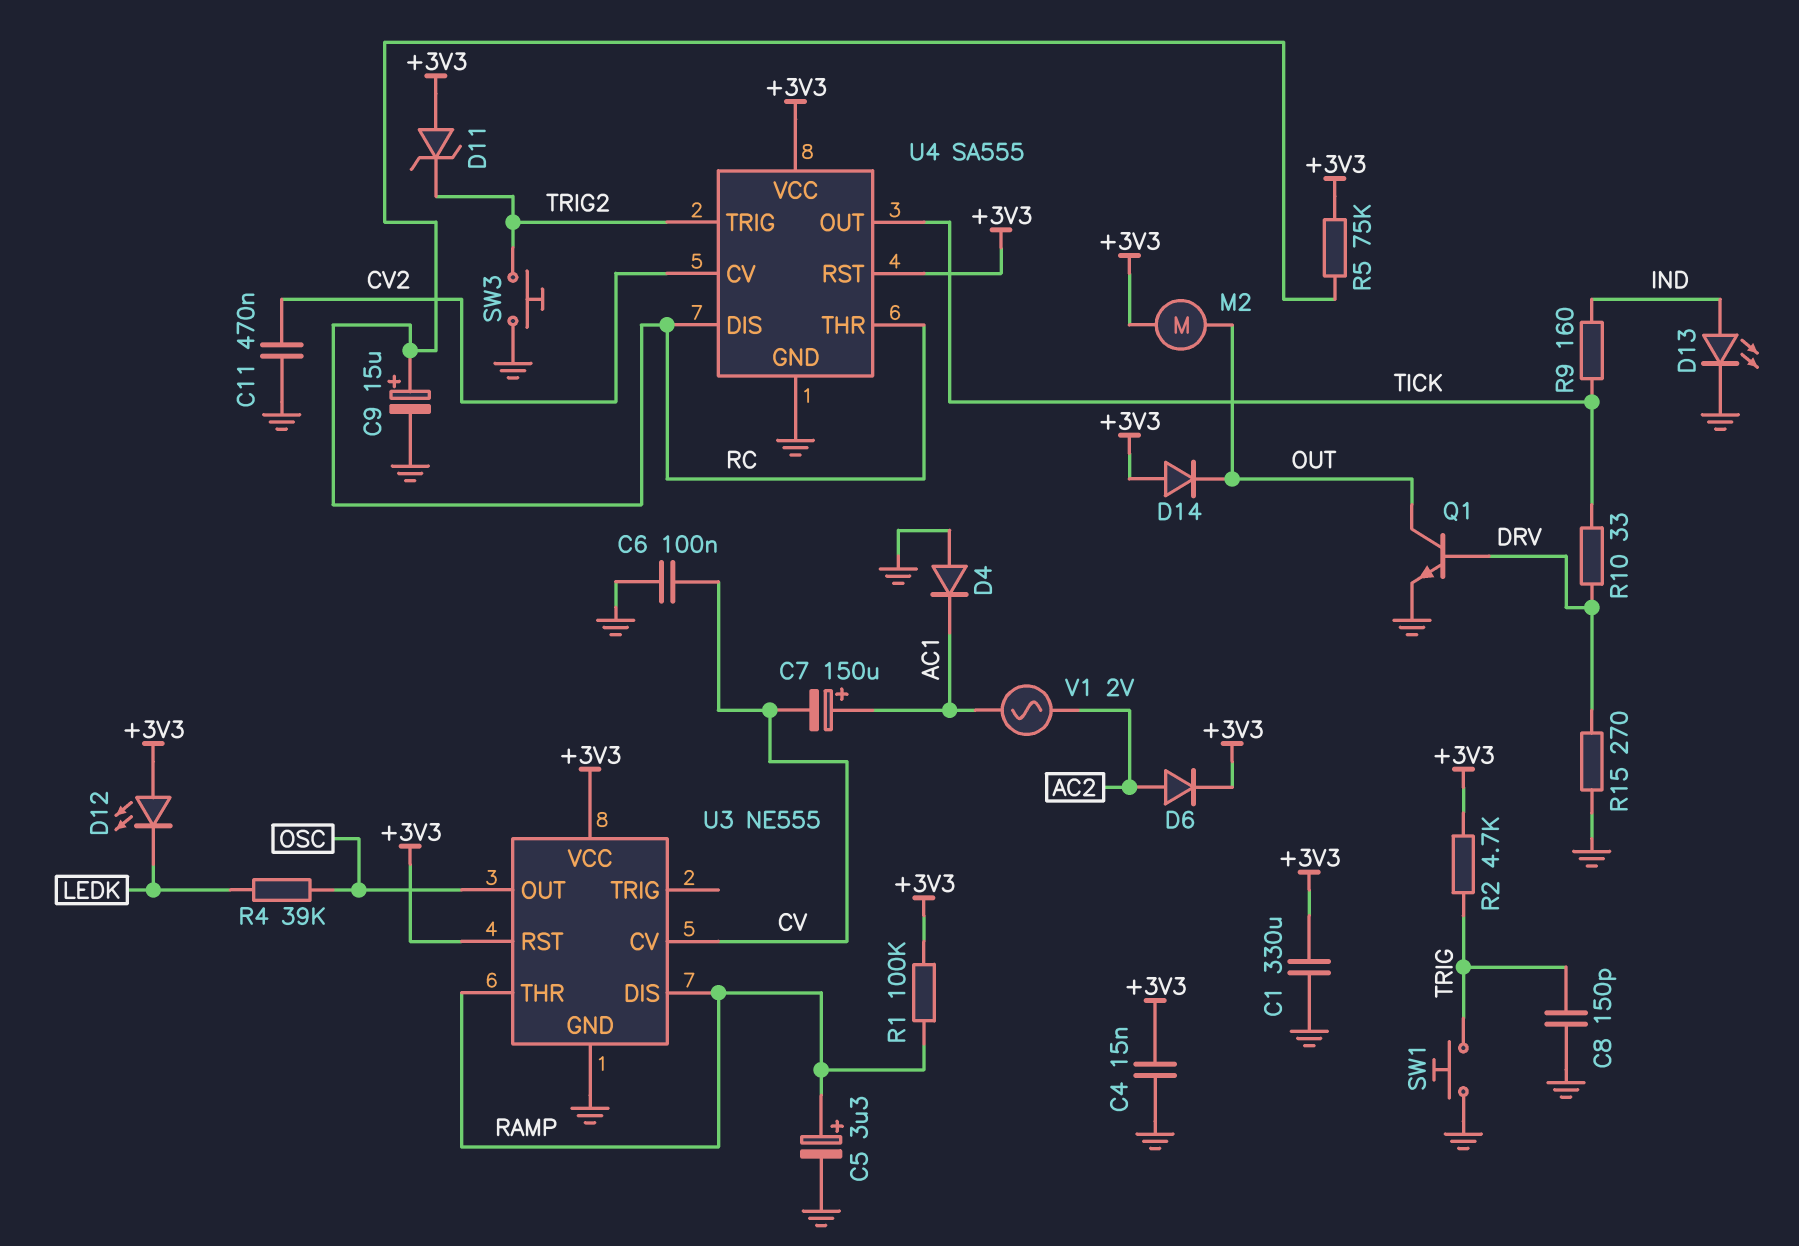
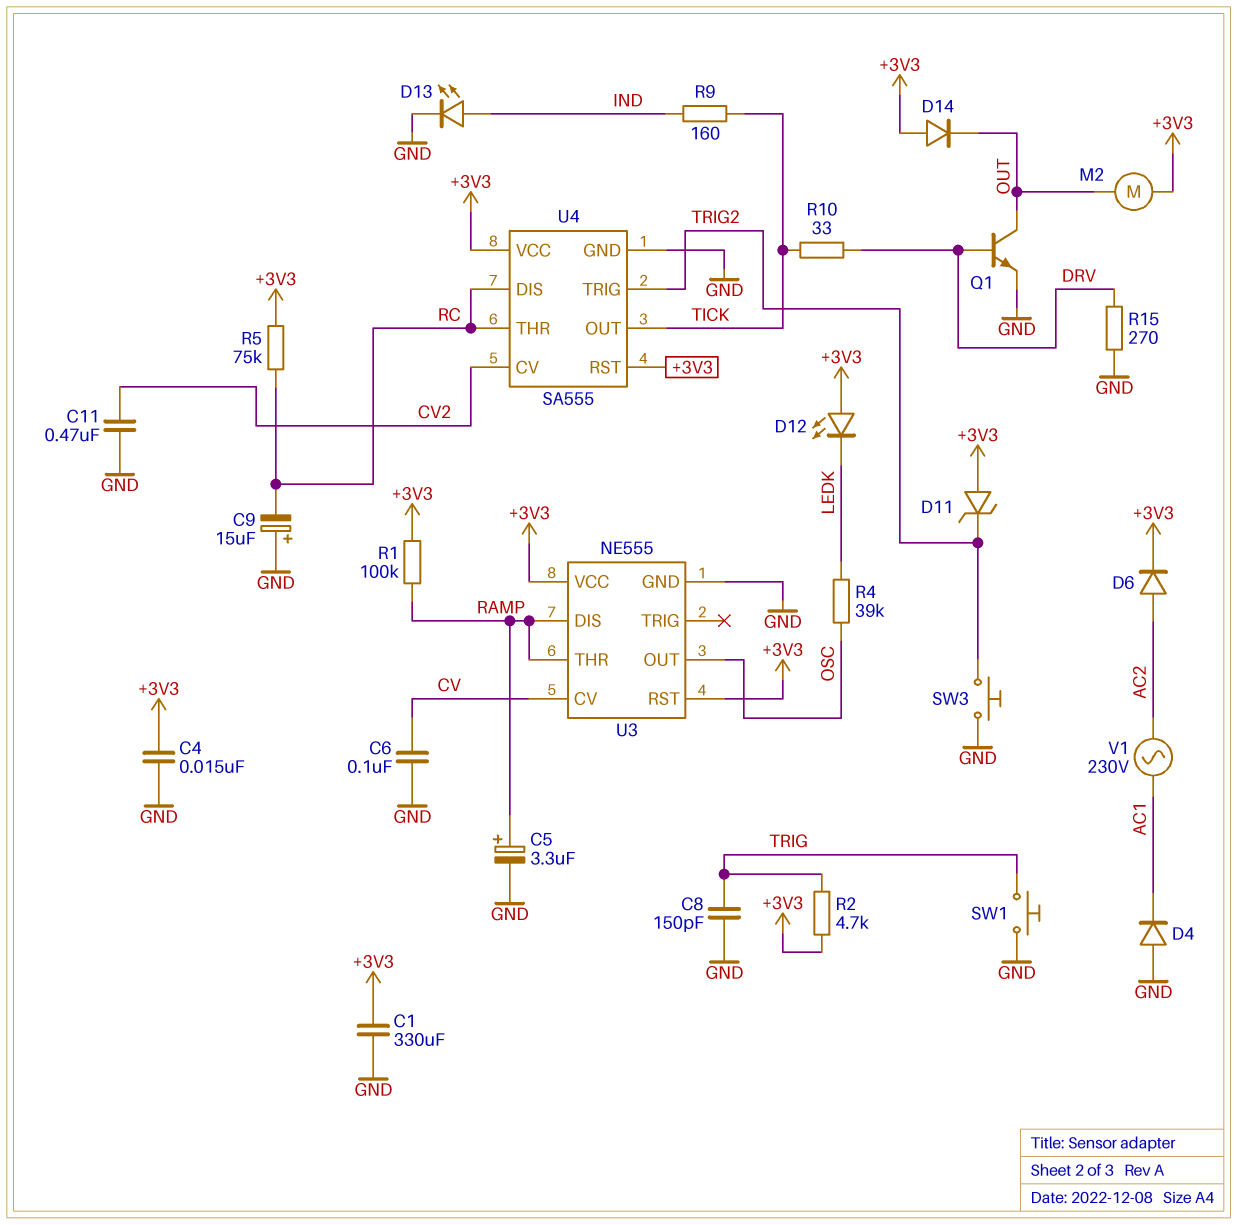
C7: 150uF (plus AC1, minus CV) -> none
C9: 15uF (plus RC, minus GND) -> 15uF (plus GND, minus RC)
V1: AC 2V (AC1, AC2) -> AC 230V (AC1, AC2)

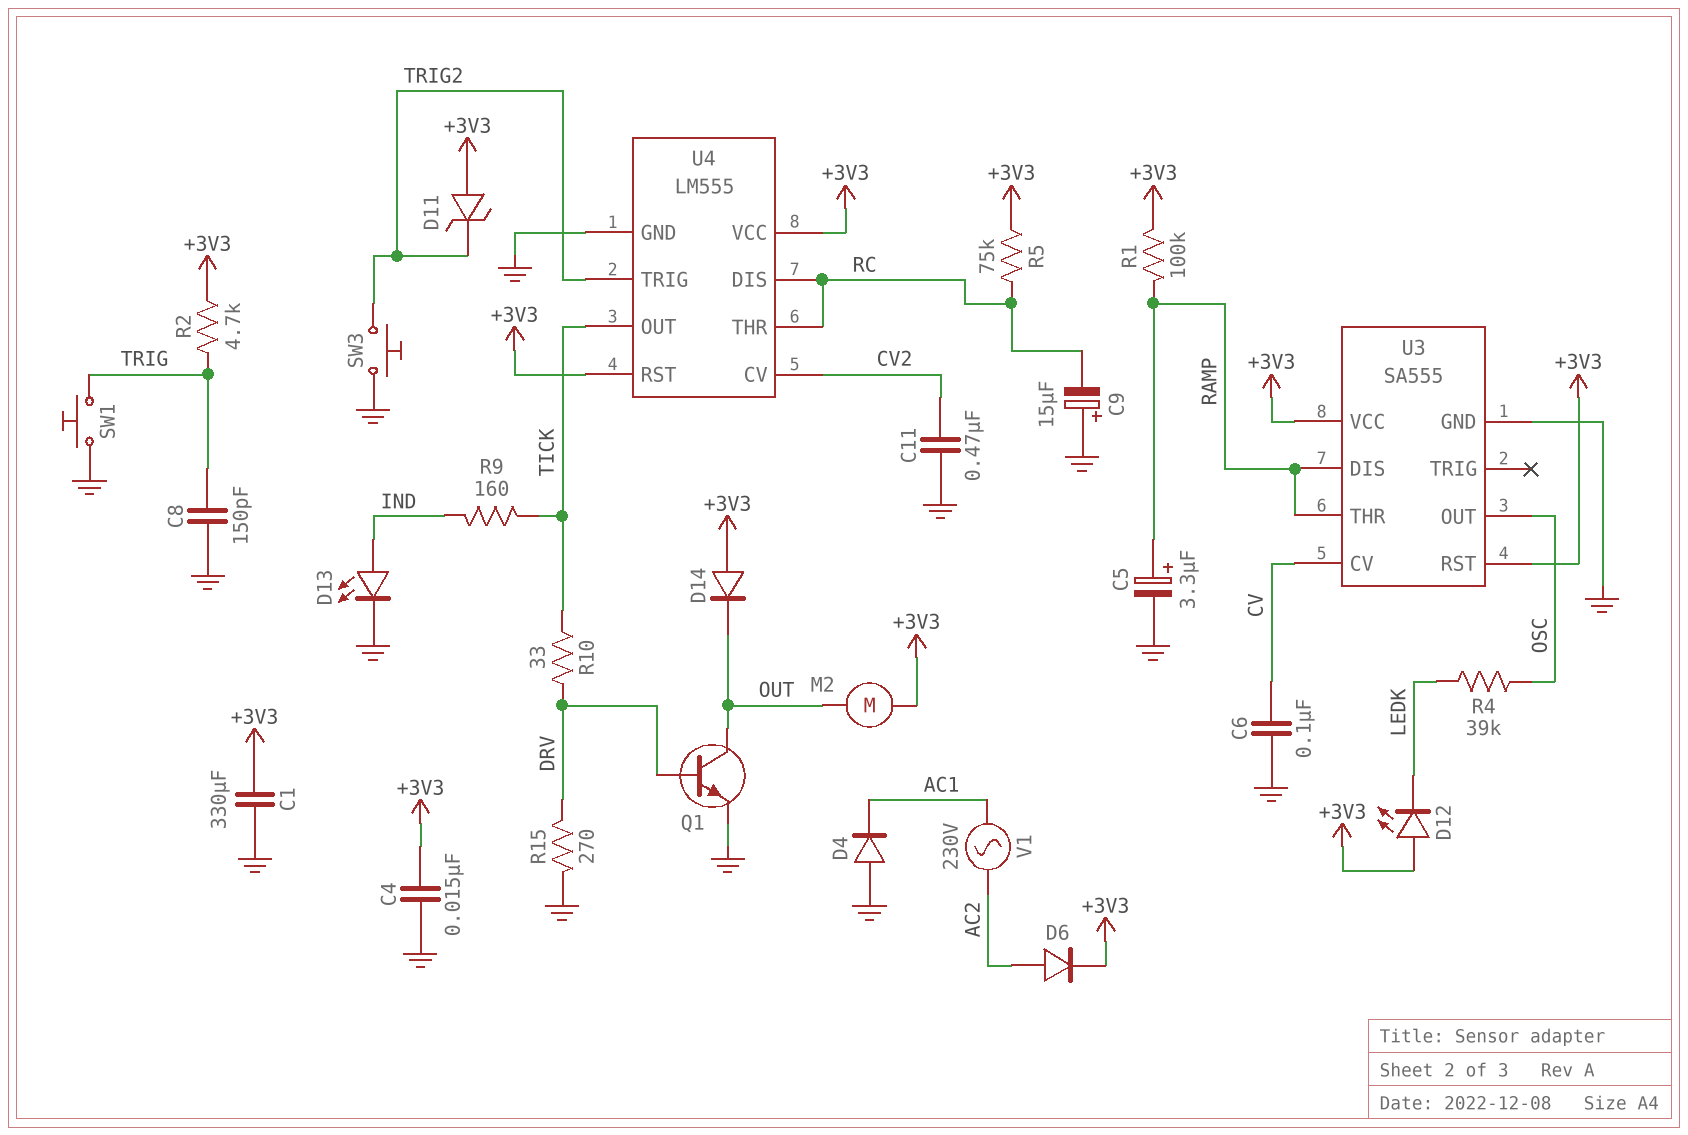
U3: NE555 -> SA555
U4: SA555 -> LM555

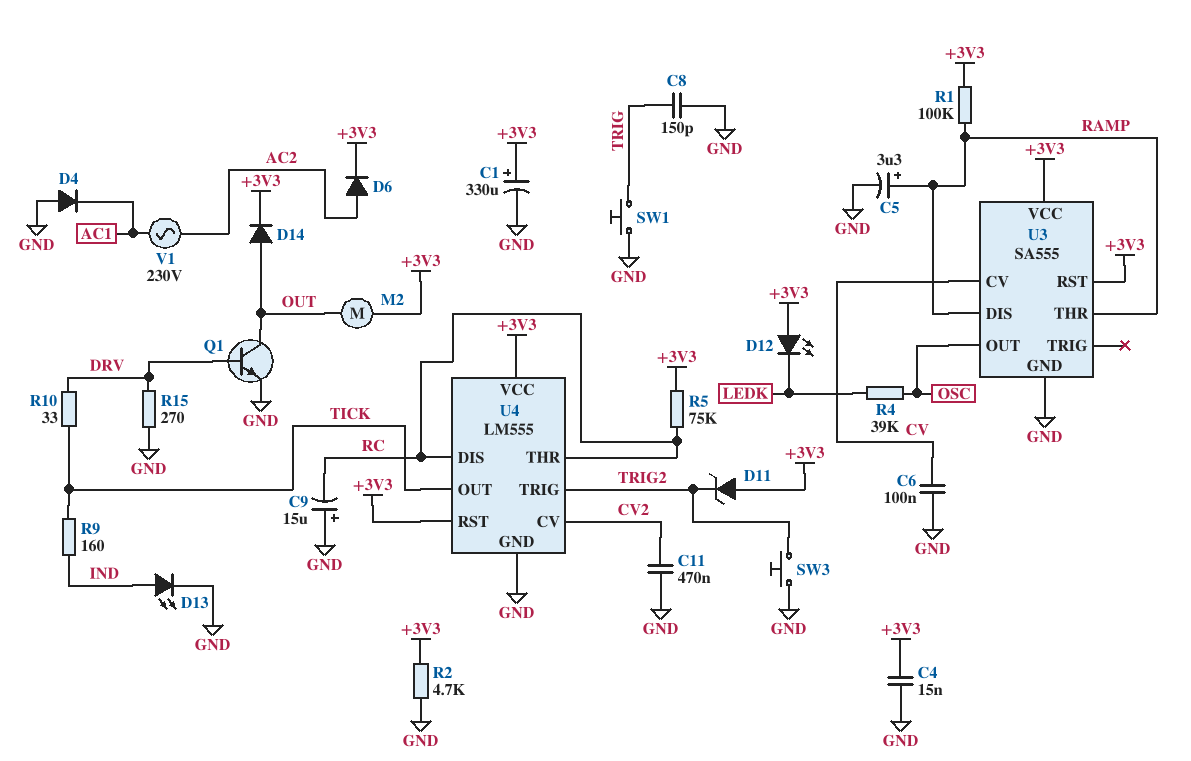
C1: 330uF (+3V3, GND) -> 330uF (plus +3V3, minus GND)
D14: diode (A +3V3, K OUT) -> diode (A OUT, K +3V3)
R2: 4.7k (+3V3, TRIG) -> 4.7k (+3V3, GND)

